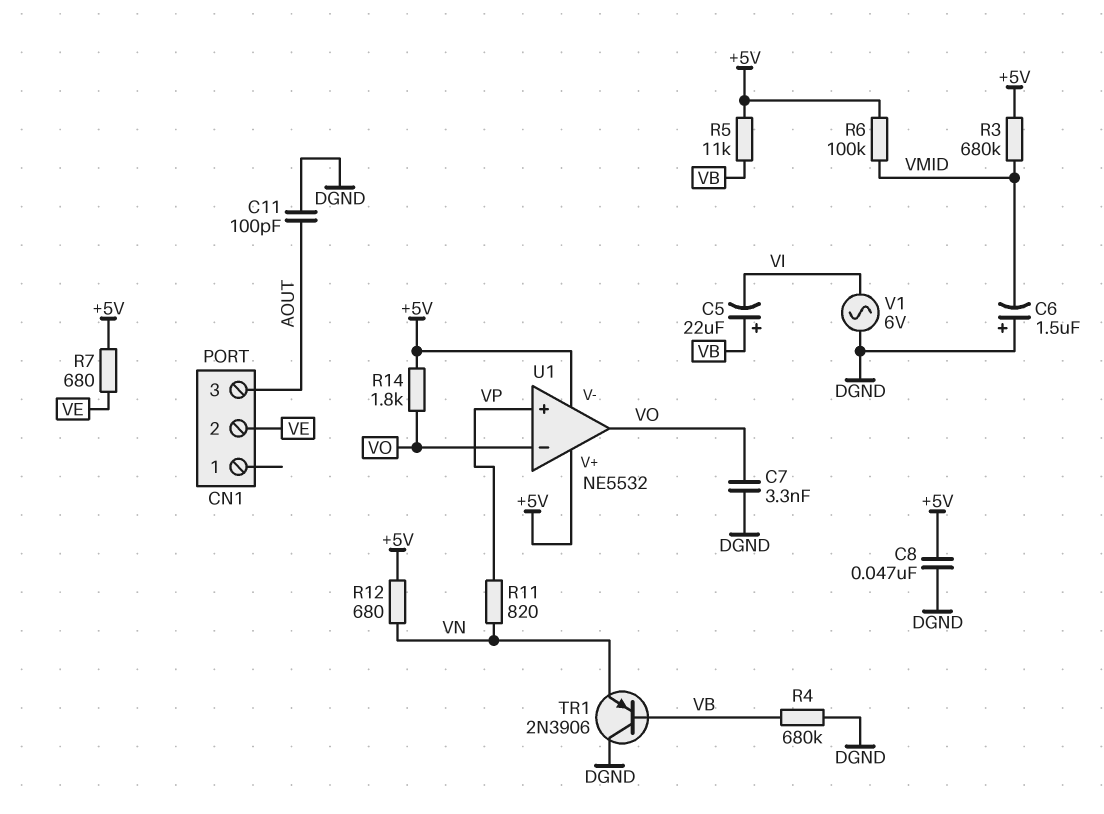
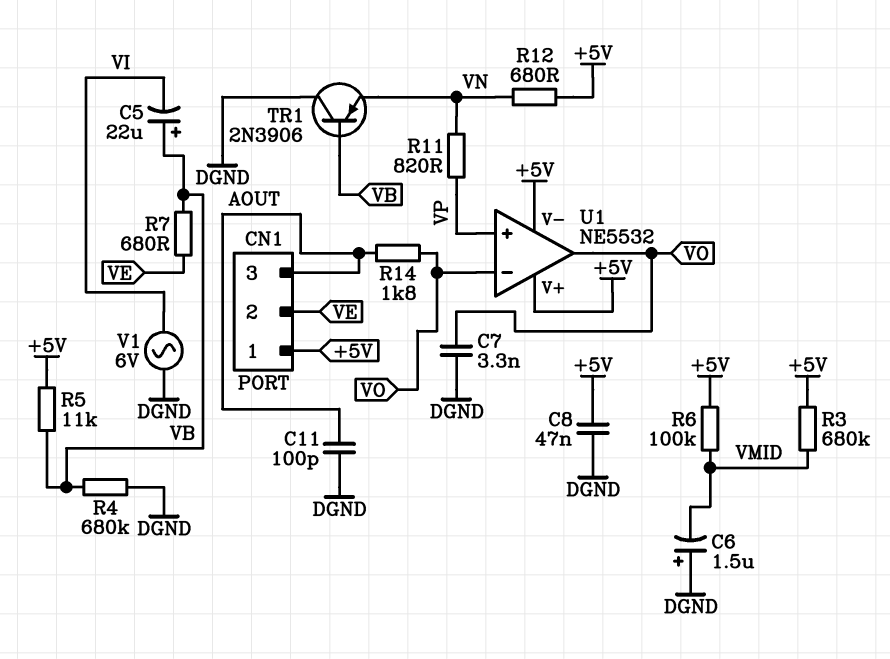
CN1 pin 1: none -> +5V
R7: 680 (+5V, VE) -> 680 (VB, VE)
R14: 1.8k (+5V, VO) -> 1.8k (AOUT, VO)

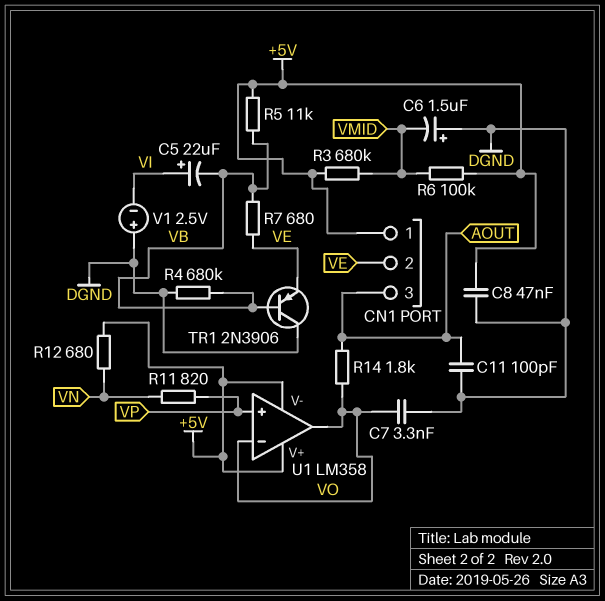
C5: 22uF (plus VB, minus VI) -> 22uF (plus VI, minus VB)
TR1: PNP 2N3906 (B VB, C DGND, E VN) -> PNP 2N3906 (B VB, C DGND, E VE)
U1: NE5532 -> LM358
V1: AC 6V (DGND, VI) -> 2.5V (plus DGND, minus VI)

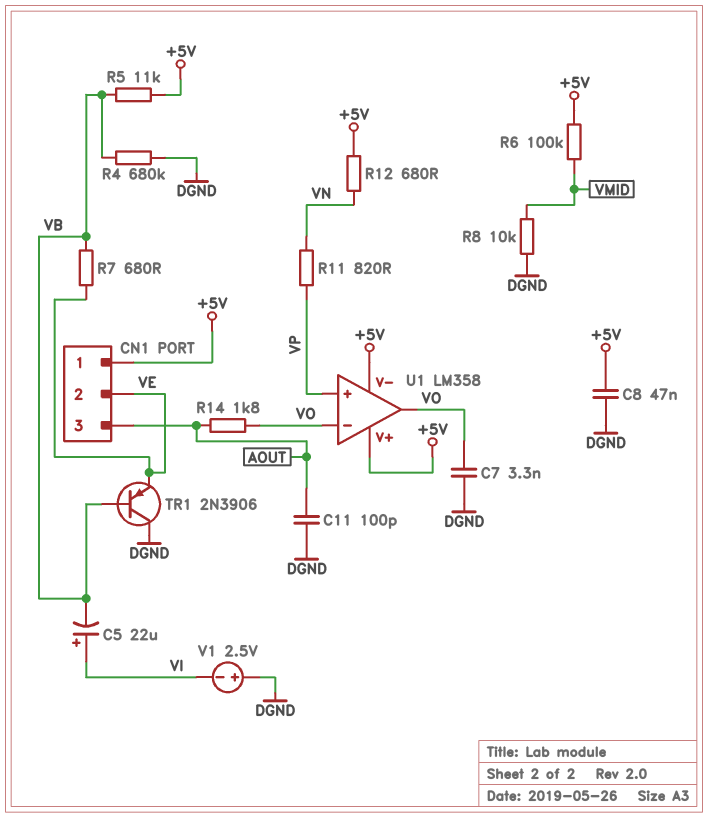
C6: 1.5uF (plus DGND, minus VMID) -> none
R3: 680k (+5V, VMID) -> none
R8: none -> 10k (DGND, VMID)

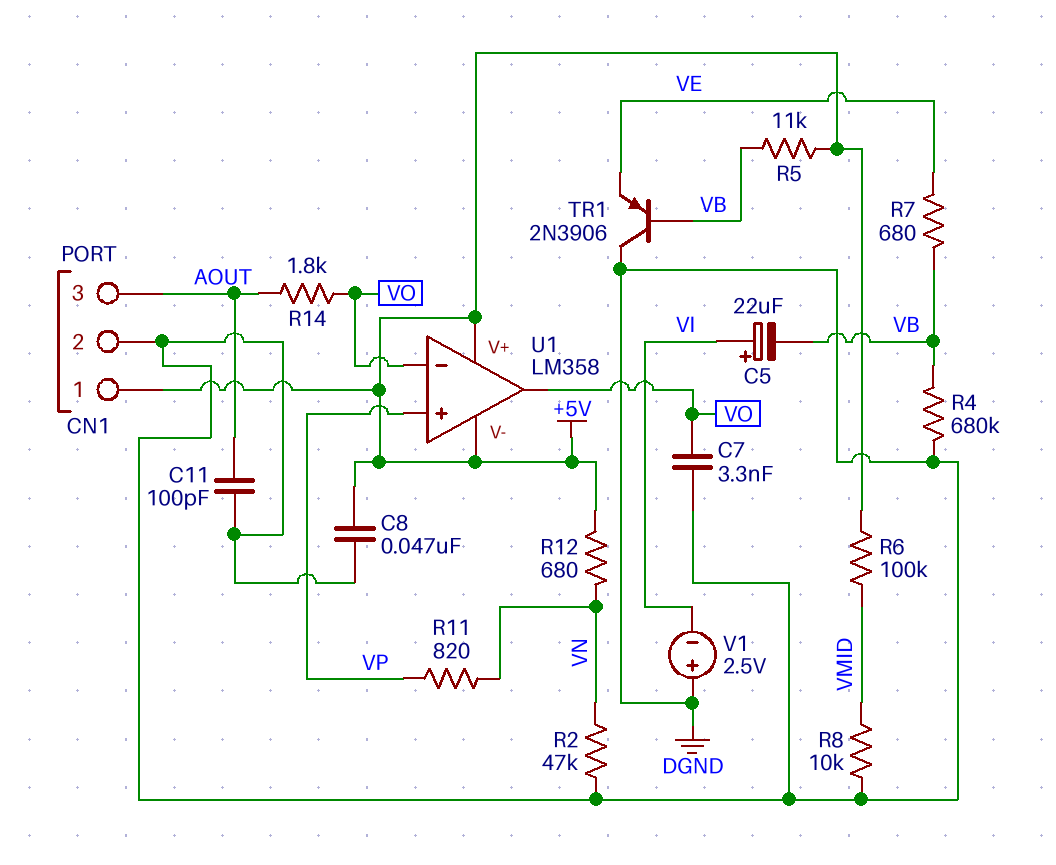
CN1 pin 2: VE -> DGND
R2: none -> 47k (DGND, VN)

